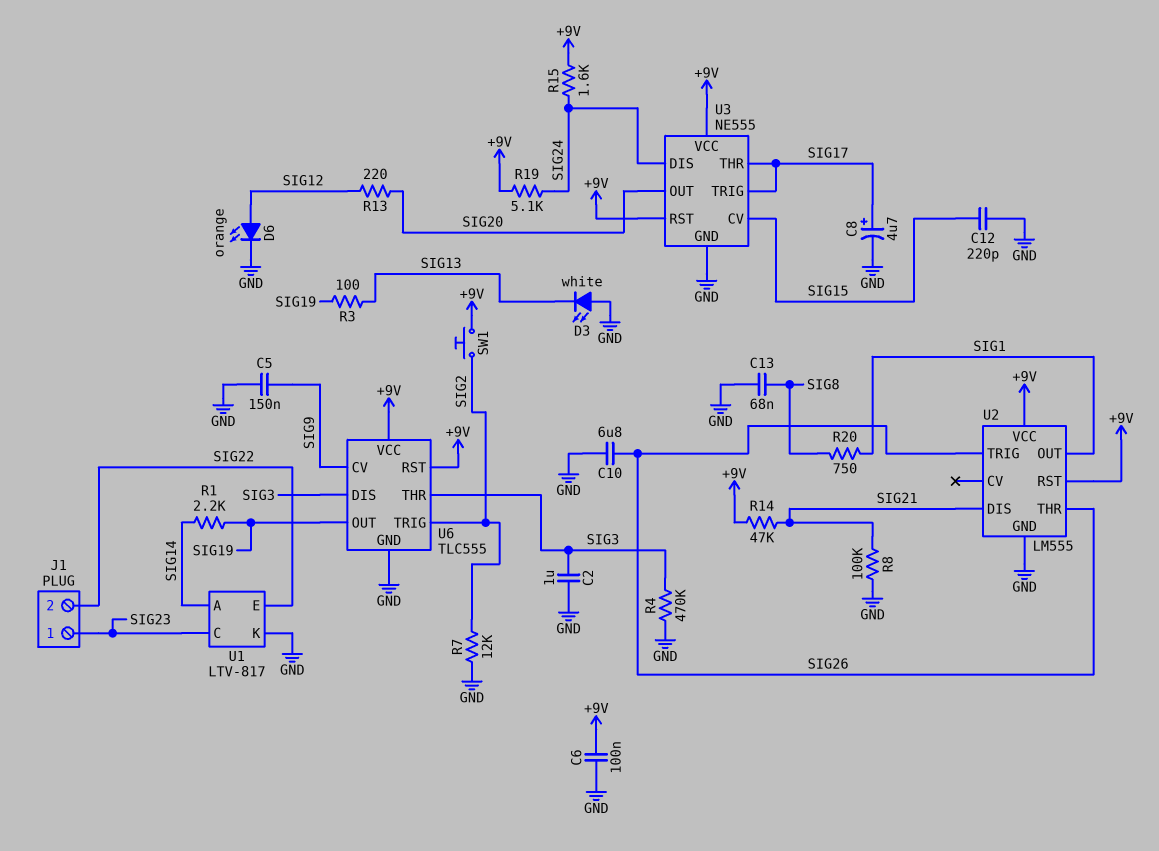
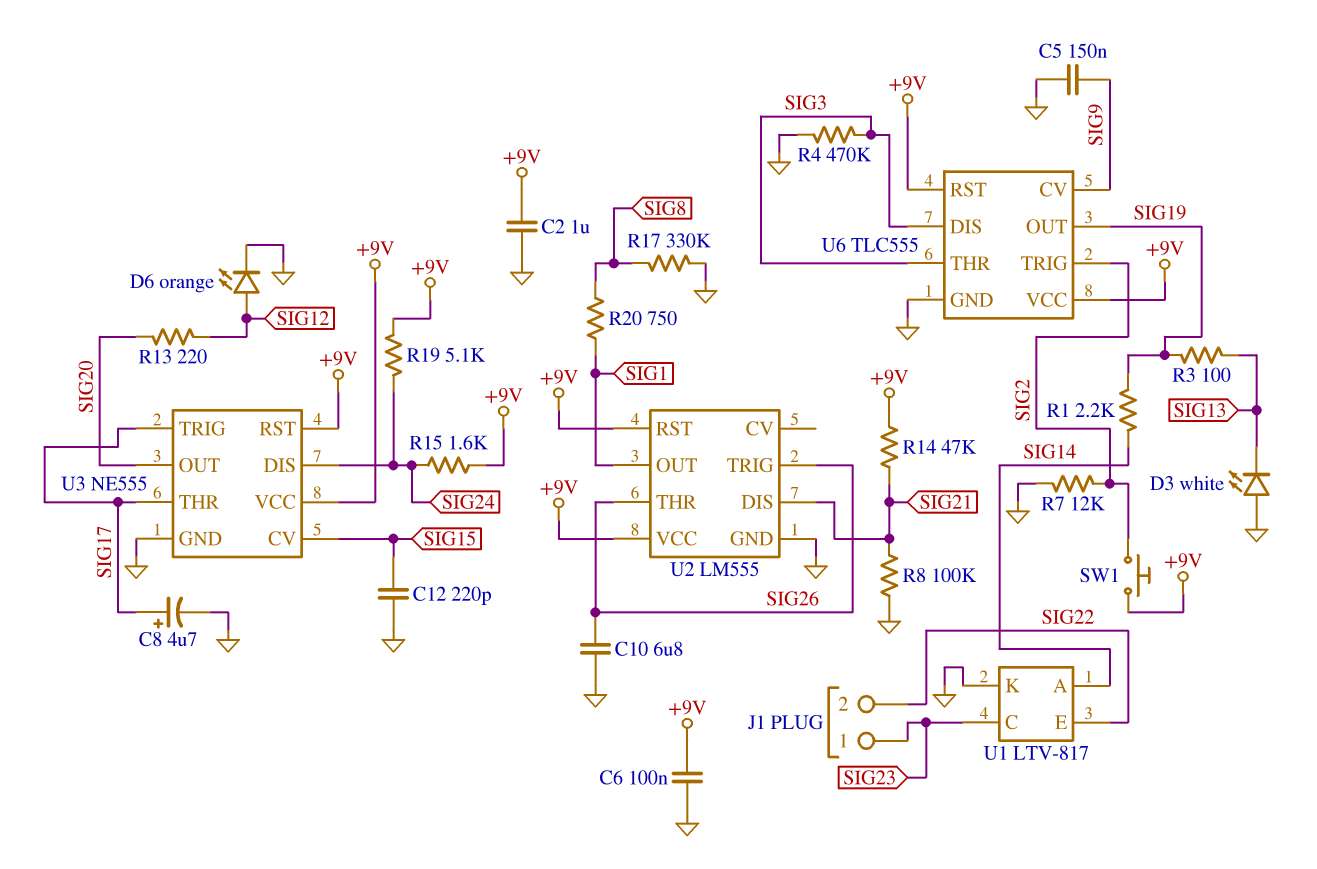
C2: 1uF (GND, SIG3) -> 1uF (+9V, GND)
C13: 68nF (GND, SIG8) -> none
R17: none -> 330k (GND, SIG8)

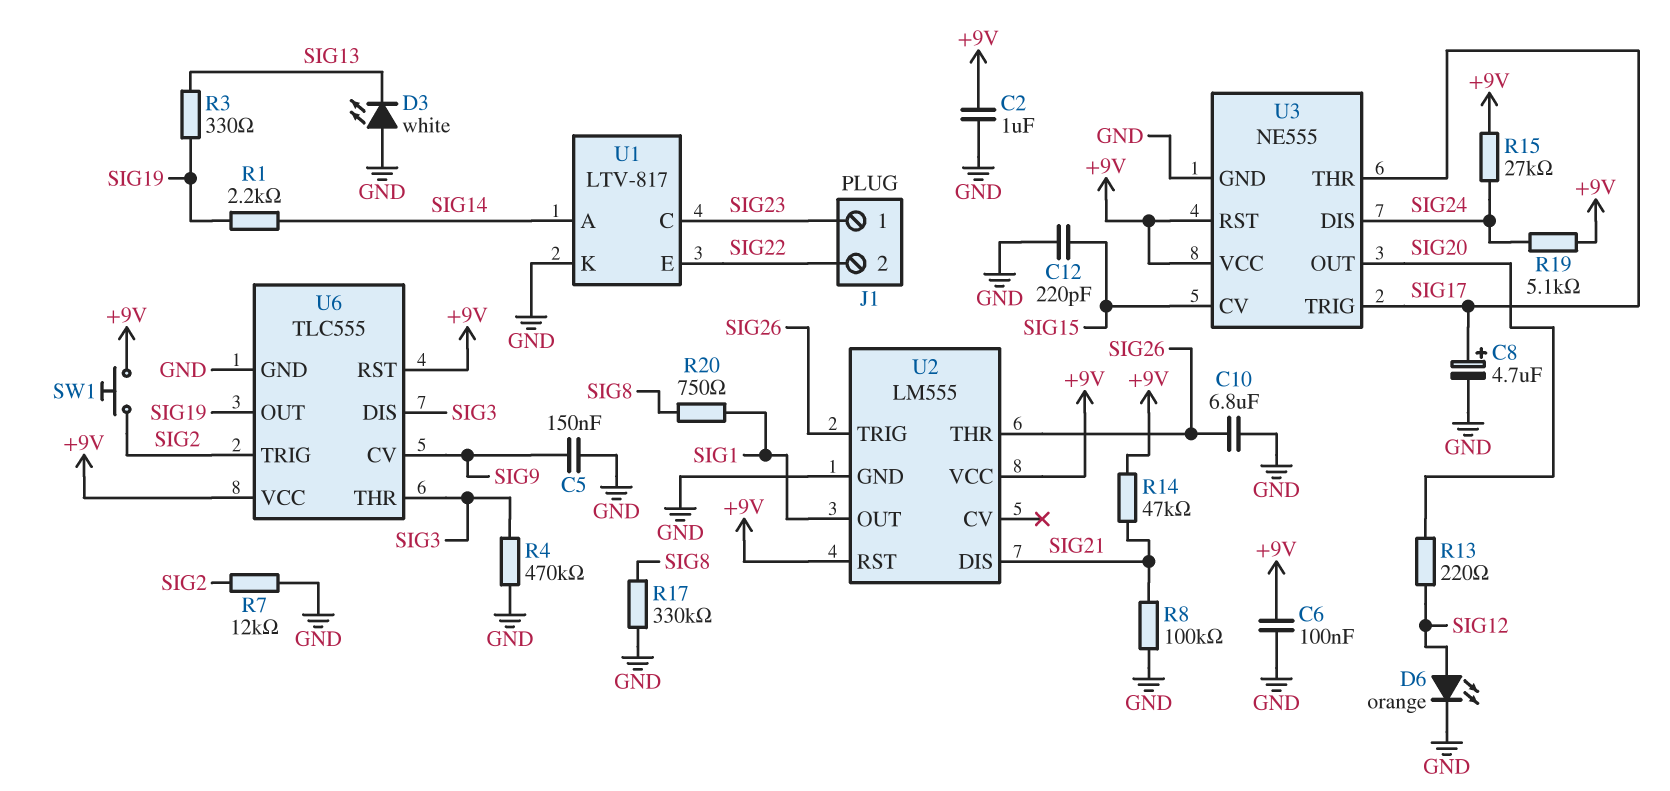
R3: 100 (SIG13, SIG19) -> 330 (SIG13, SIG19)
R15: 1.6k (+9V, SIG24) -> 27k (+9V, SIG24)

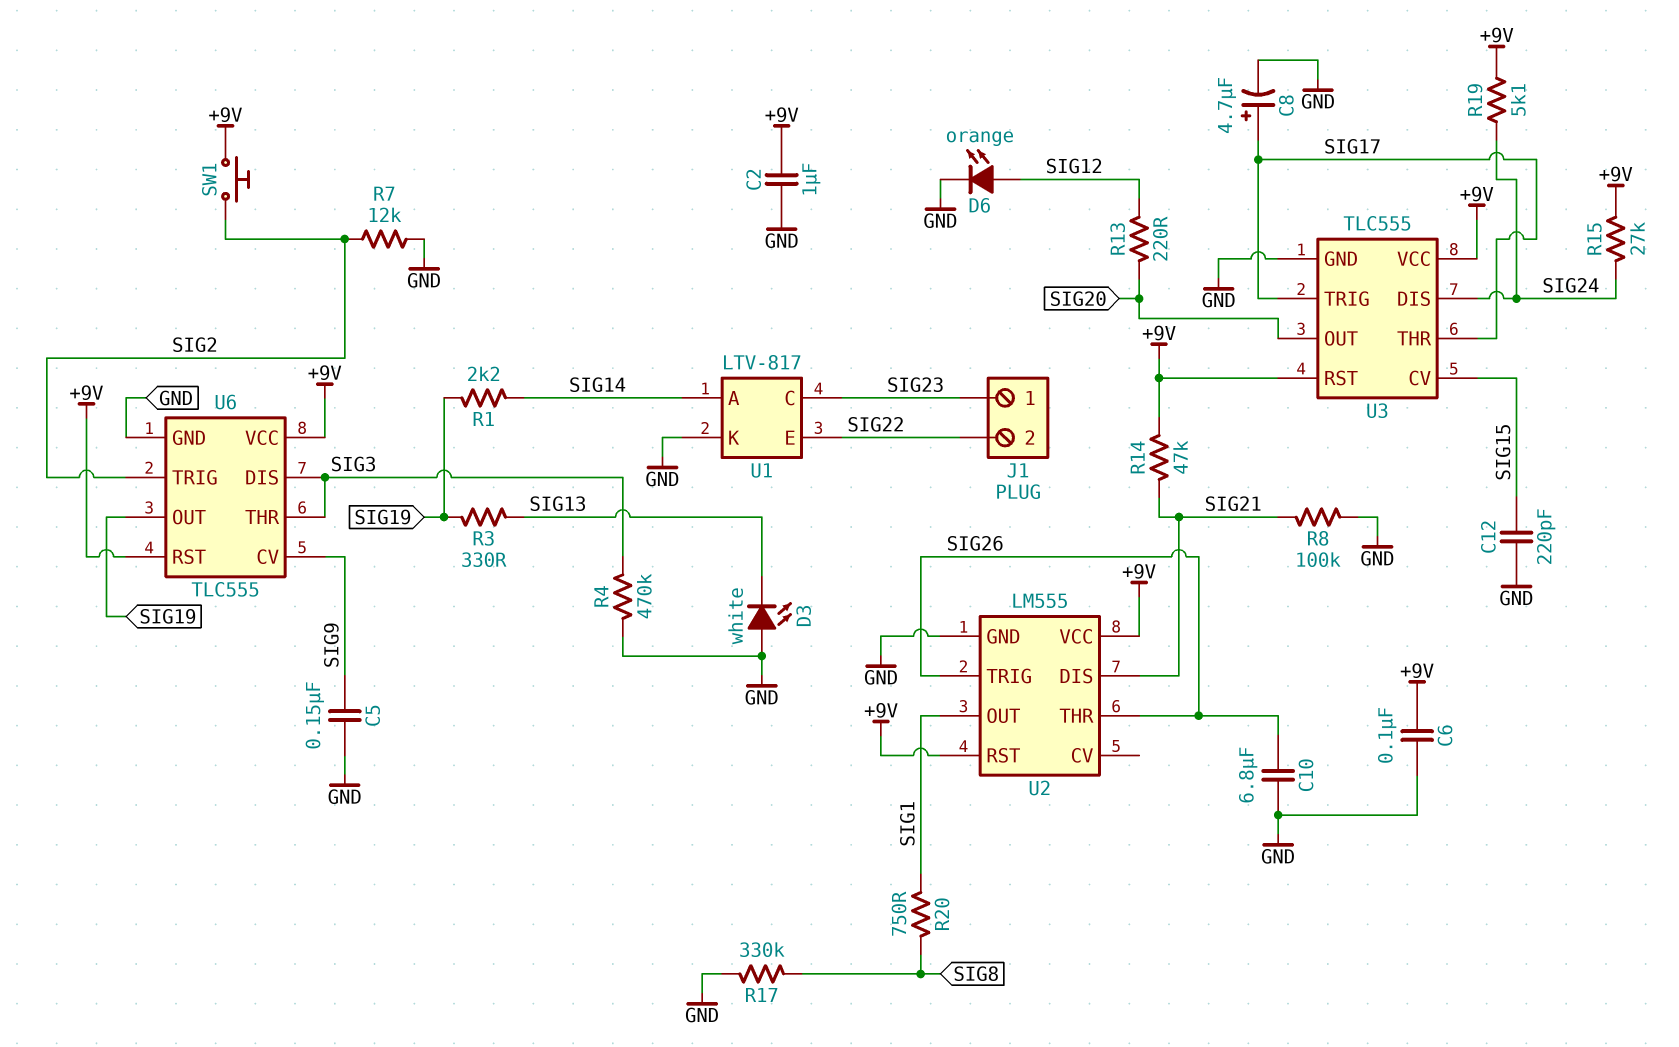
U3: NE555 -> TLC555

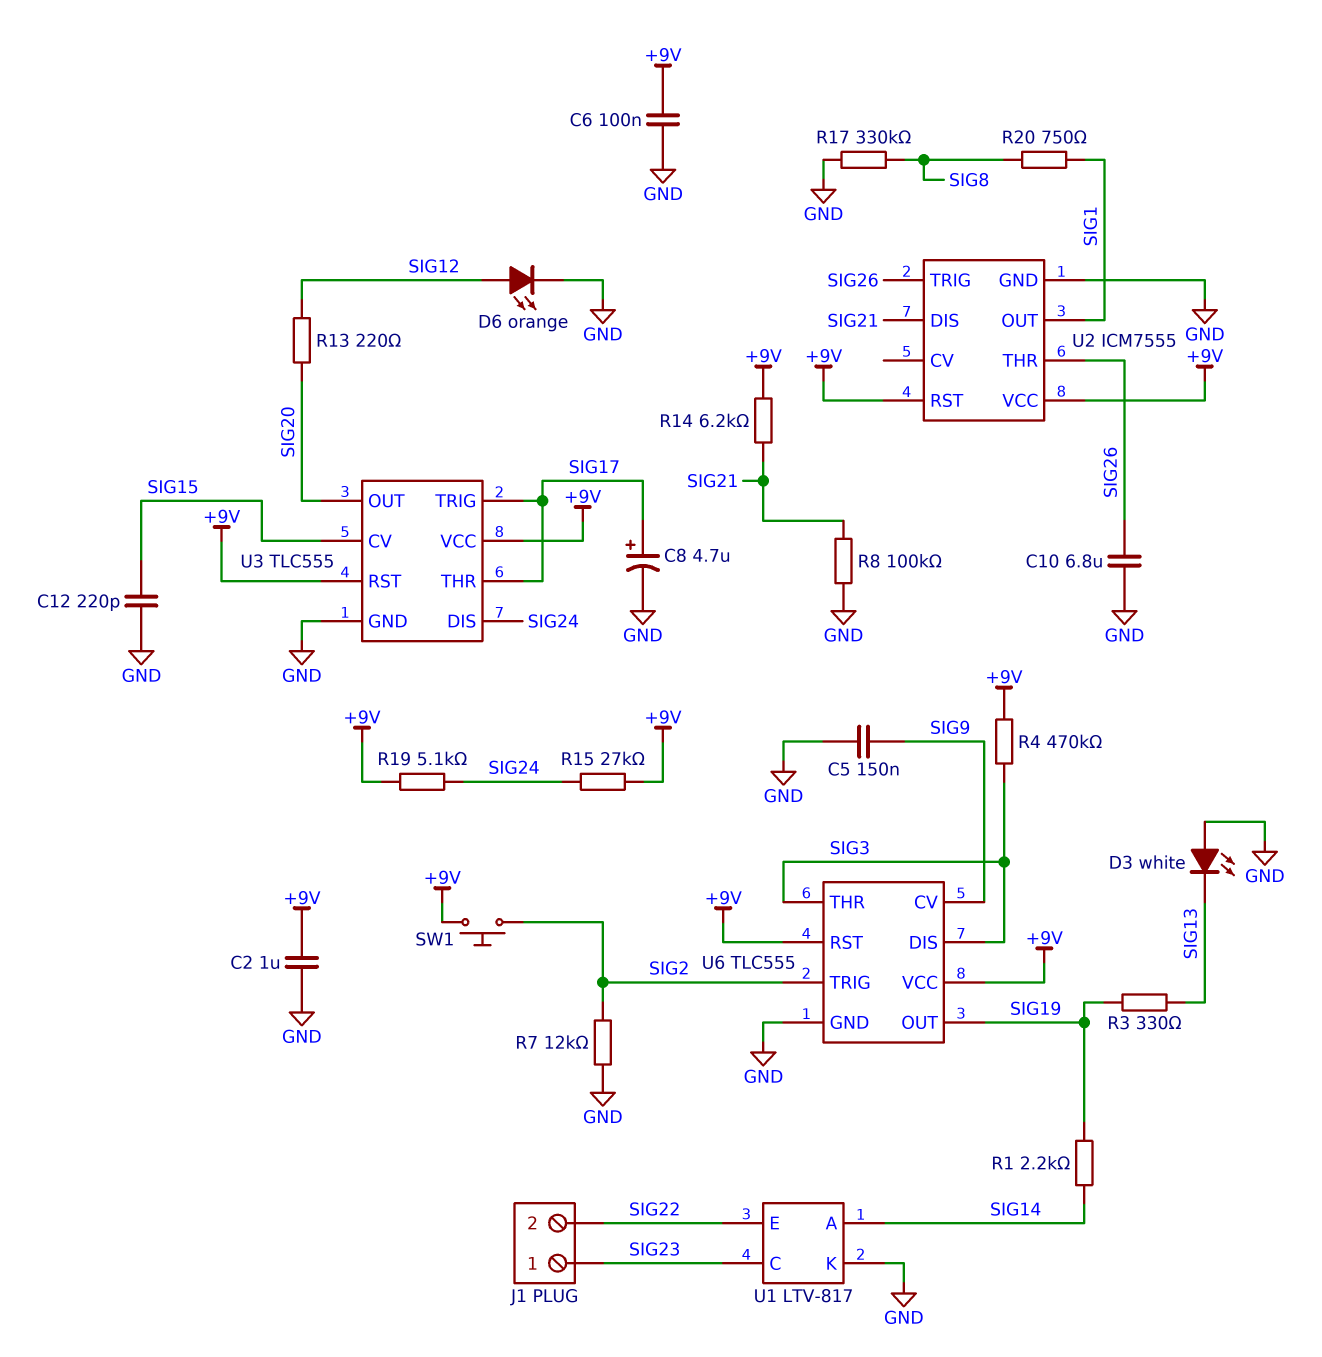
R4: 470k (GND, SIG3) -> 470k (+9V, SIG3)
R14: 47k (+9V, SIG21) -> 6.2k (+9V, SIG21)
U2: LM555 -> ICM7555

